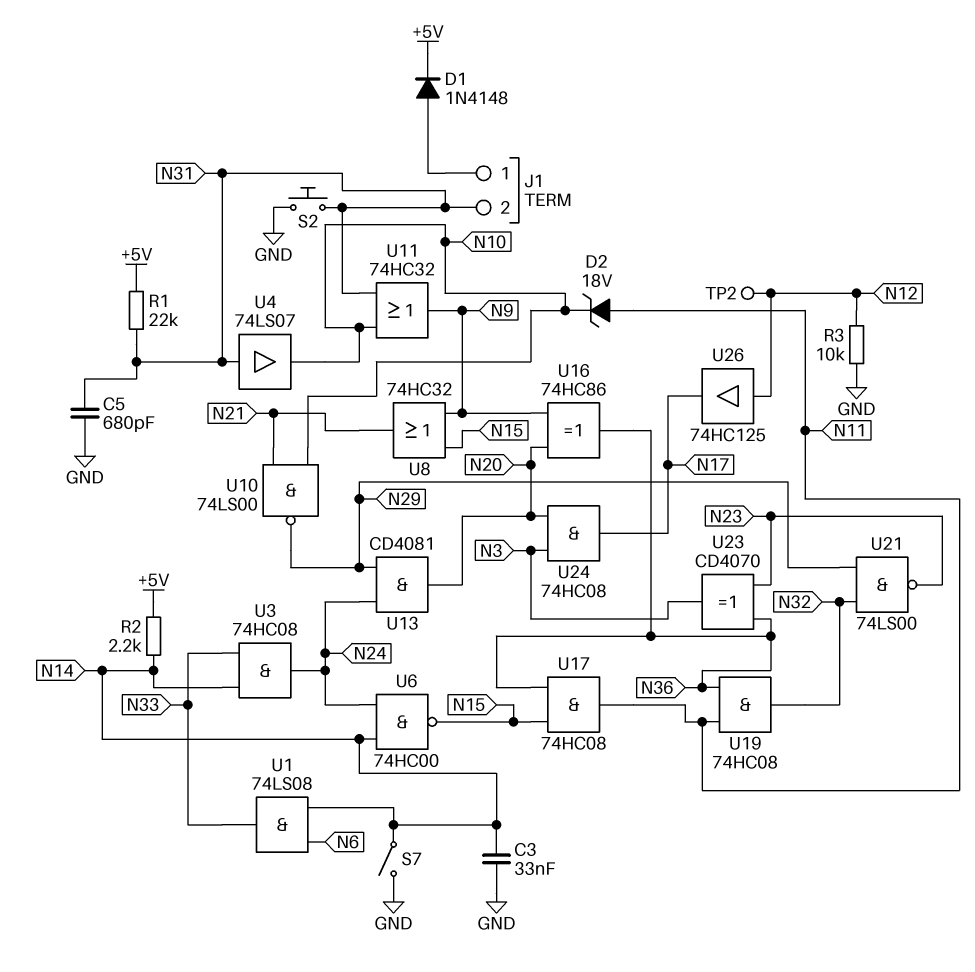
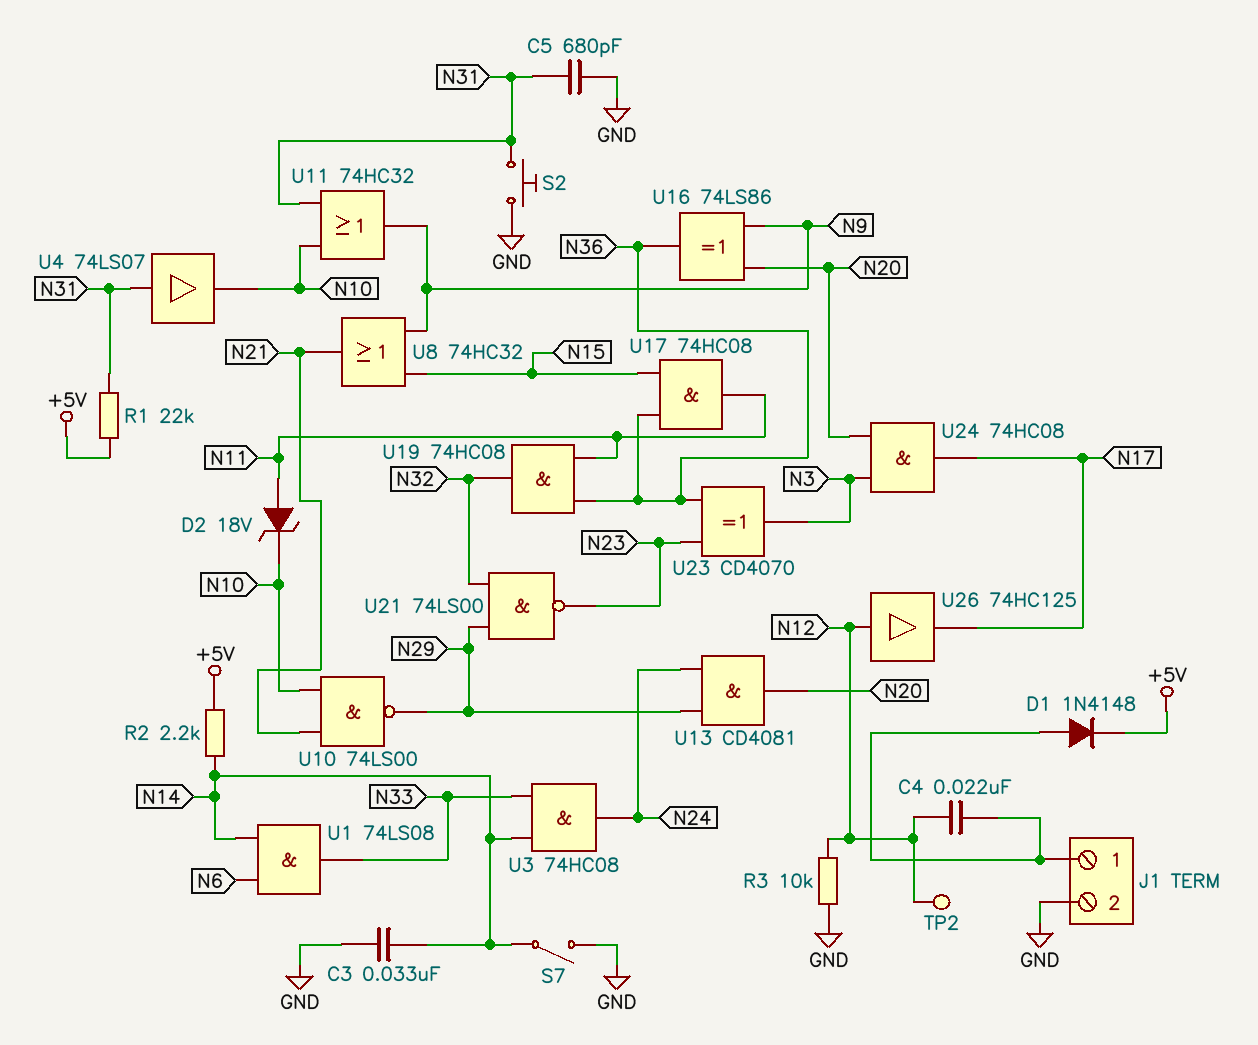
C4: none -> 22nF (J1/1, N12)
J1 pin 2: N31 -> GND
U6: NAND 74HC00 (in N14, in N24, out N15) -> none
U16: XOR 74HC86 (in N9, in N20, out N36) -> XOR 74LS86 (in N9, in N20, out N36)

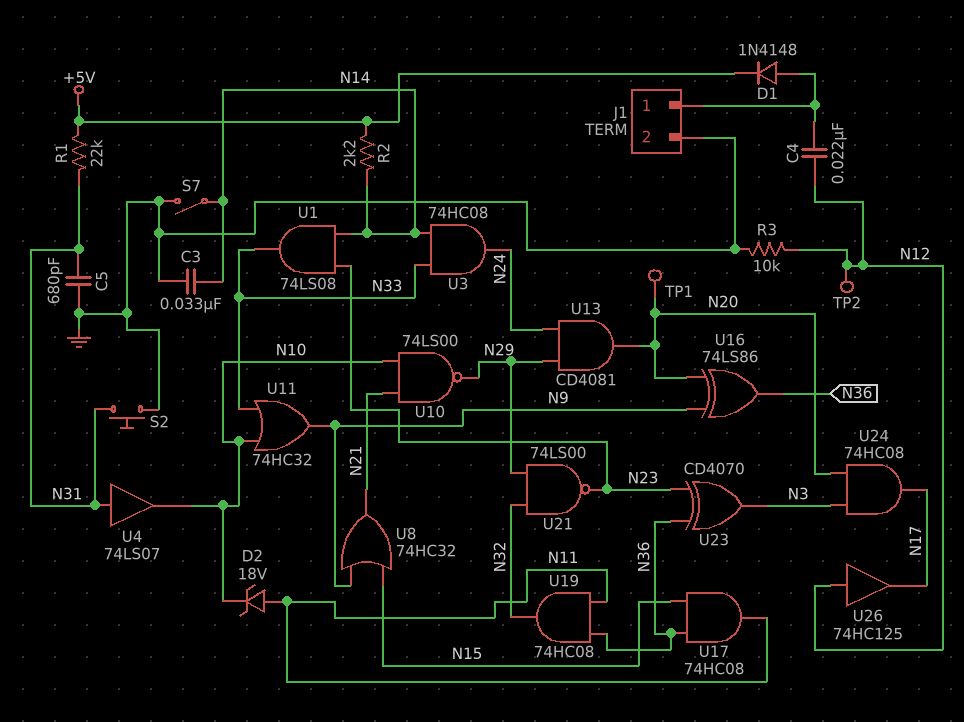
TP1: none -> test point (N20)
U1: AND 74LS08 (in N6, in N14, out N33) -> AND 74LS08 (in N14, in N23, out N33)
U11: OR 74HC32 (in N10, in N31, out N9) -> OR 74HC32 (in N10, in N33, out N9)

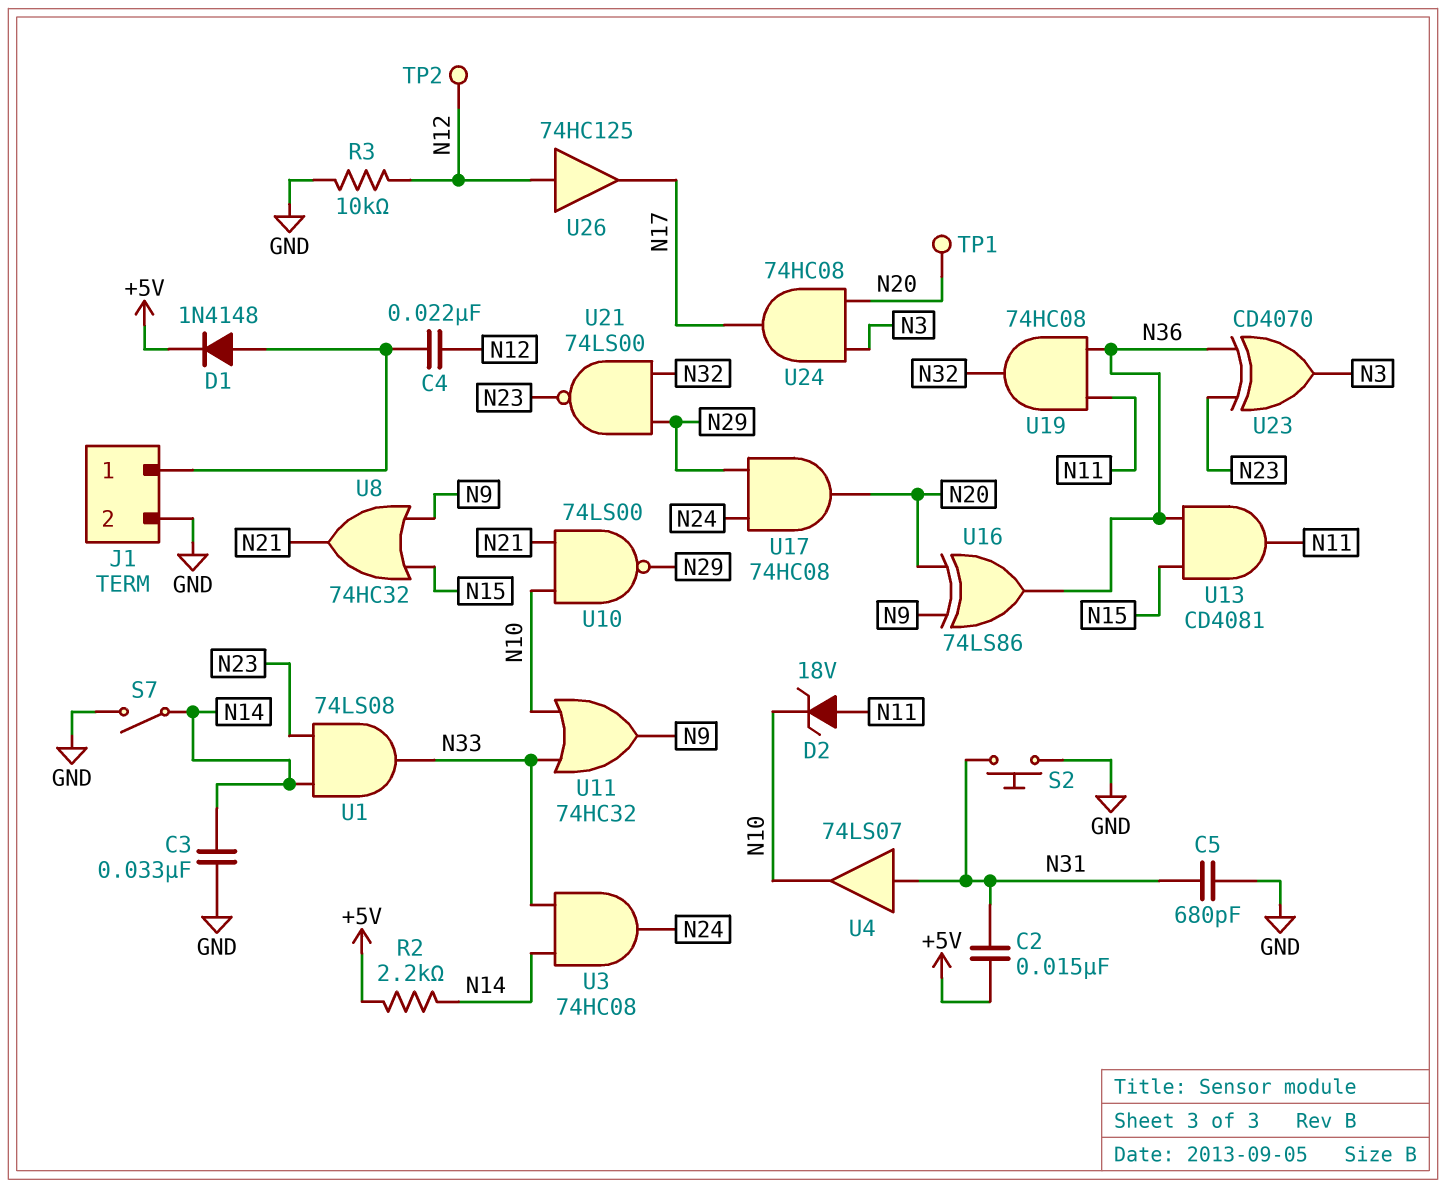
C2: none -> 15nF (+5V, N31)
R1: 22k (+5V, N31) -> none
U13: AND CD4081 (in N24, in N29, out N20) -> AND CD4081 (in N15, in N36, out N11)
U17: AND 74HC08 (in N15, in N36, out N11) -> AND 74HC08 (in N24, in N29, out N20)

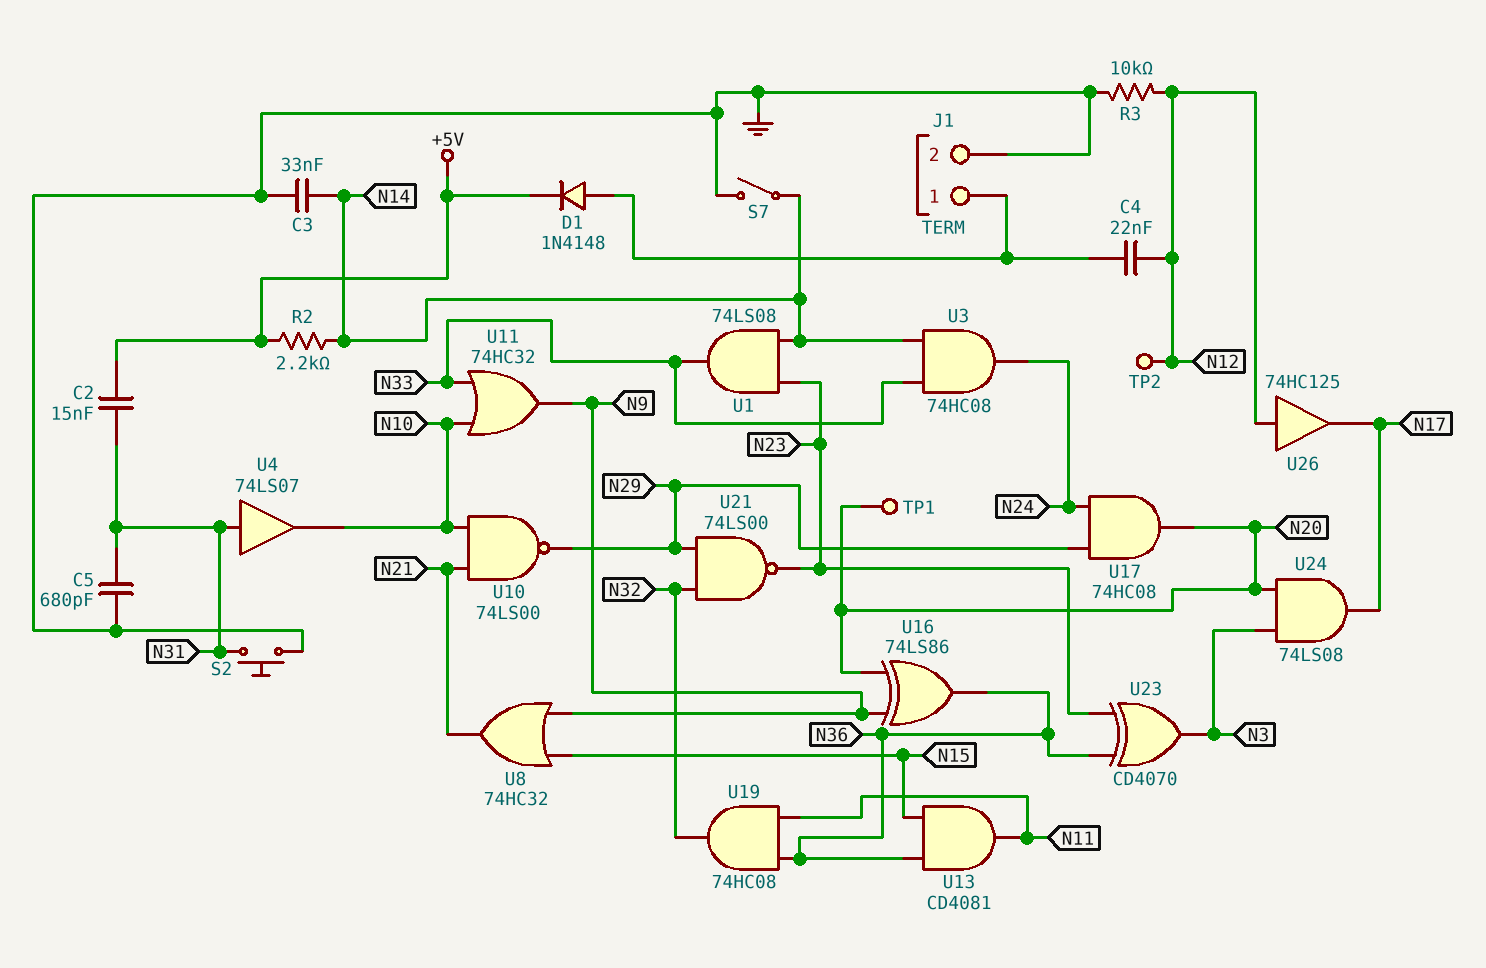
D2: zener 18V (A N11, K N10) -> none
U24: AND 74HC08 (in N3, in N20, out N17) -> AND 74LS08 (in N3, in N20, out N17)

